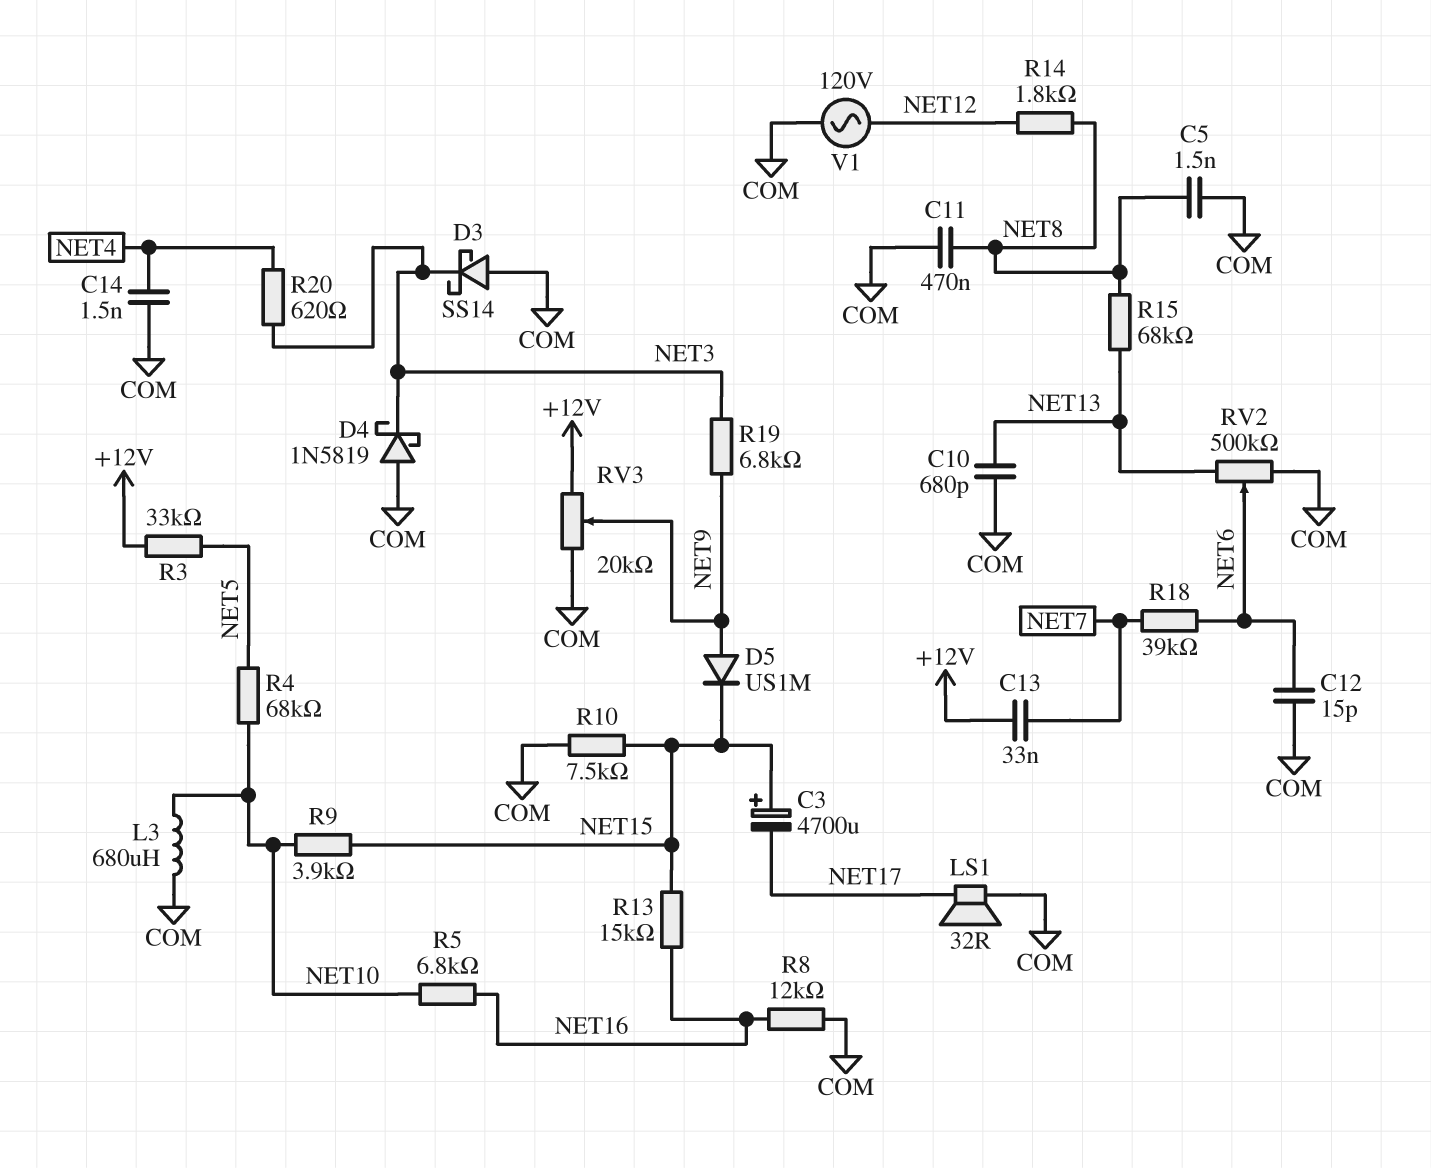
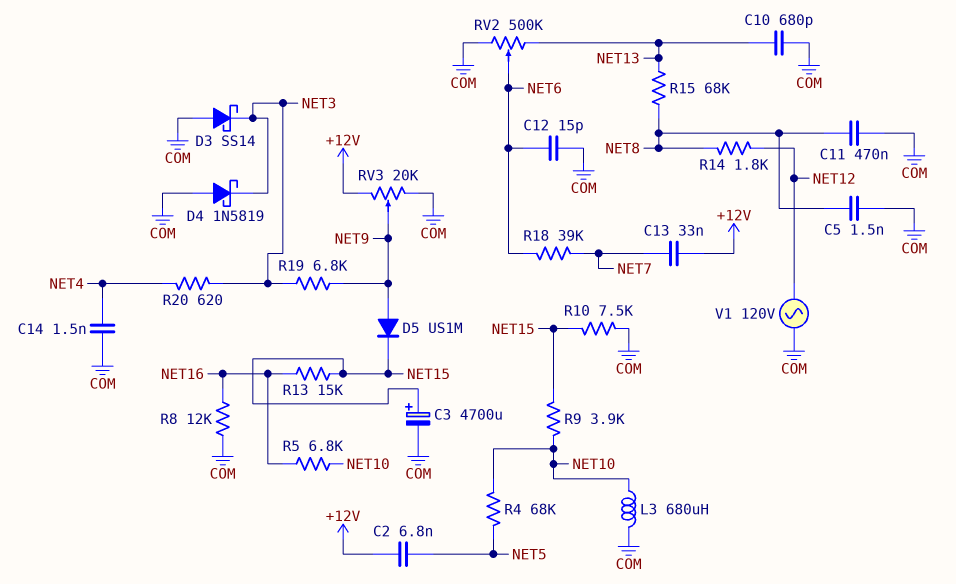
C2: none -> 6.8nF (+12V, NET5)
C3: 4700uF (plus NET15, minus NET17) -> 4700uF (plus NET15, minus COM)
LS1: speaker 32R (COM, NET17) -> none
R3: 33k (+12V, NET5) -> none

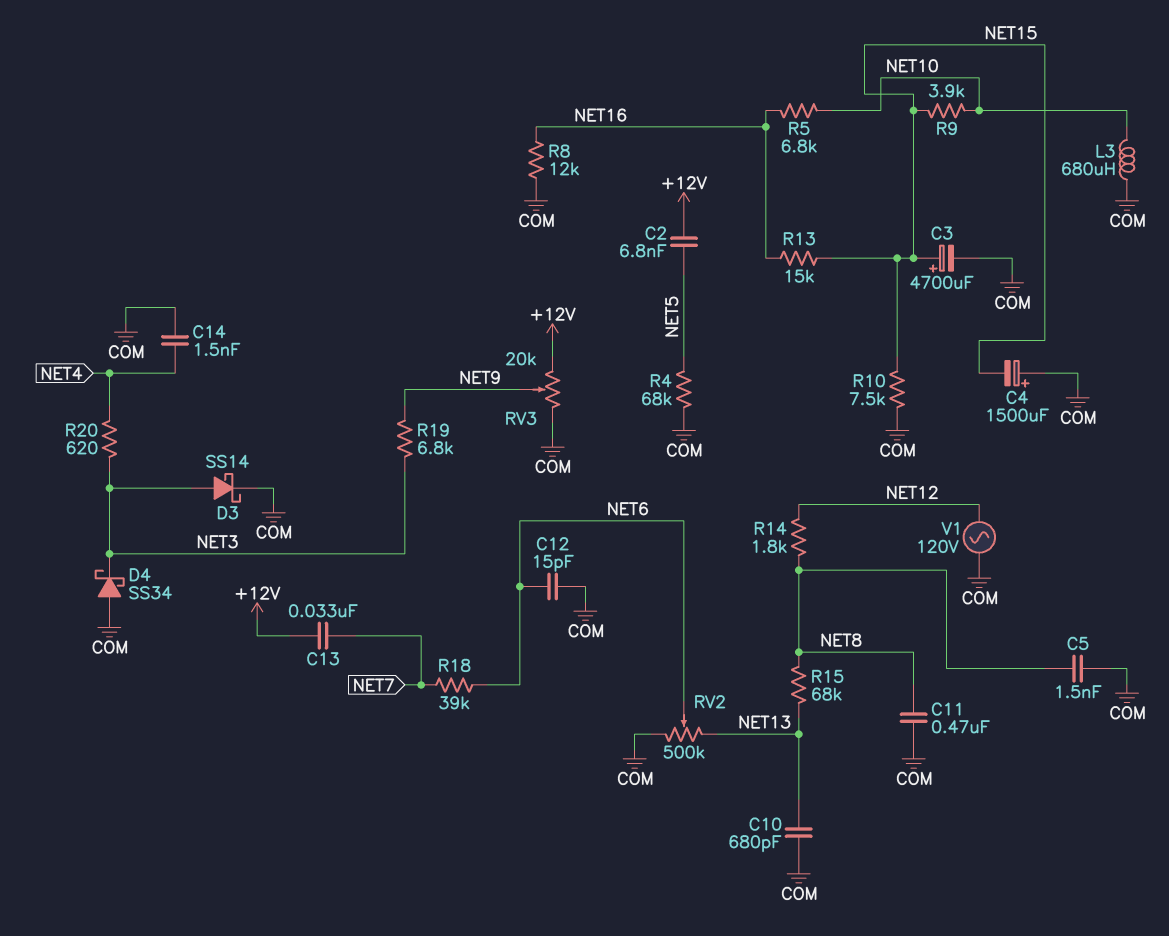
C4: none -> 1500uF (plus COM, minus NET15)
D3: schottky SS14 (A COM, K NET3) -> schottky SS14 (A NET3, K COM)
D4: schottky 1N5819 (A COM, K NET3) -> schottky SS34 (A COM, K NET3)
D5: diode US1M (A NET9, K NET15) -> none
R4: 68k (NET5, NET10) -> 68k (COM, NET5)

